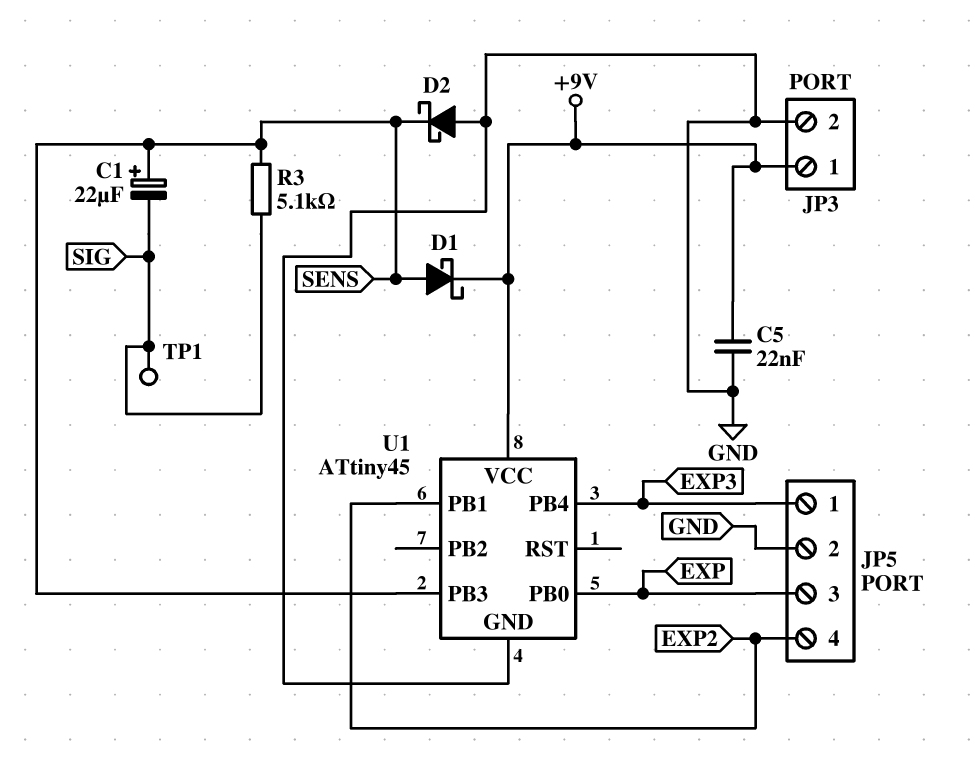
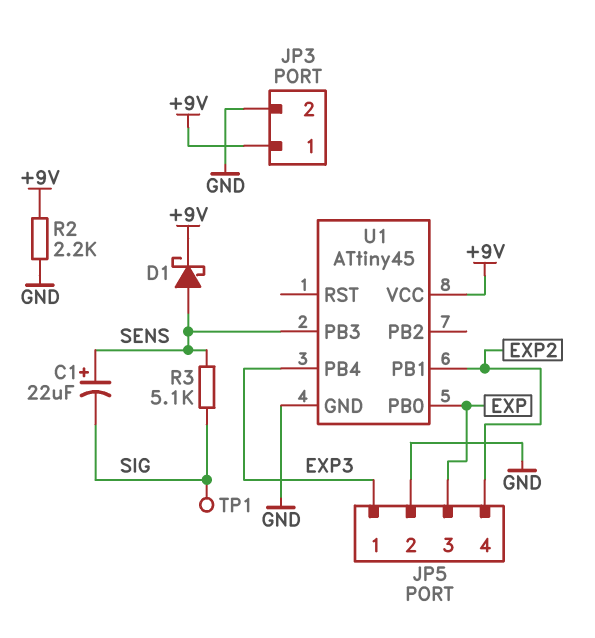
C5: 22nF (+9V, GND) -> none
D2: schottky (A GND, K SENS) -> none
R2: none -> 2.2k (+9V, GND)

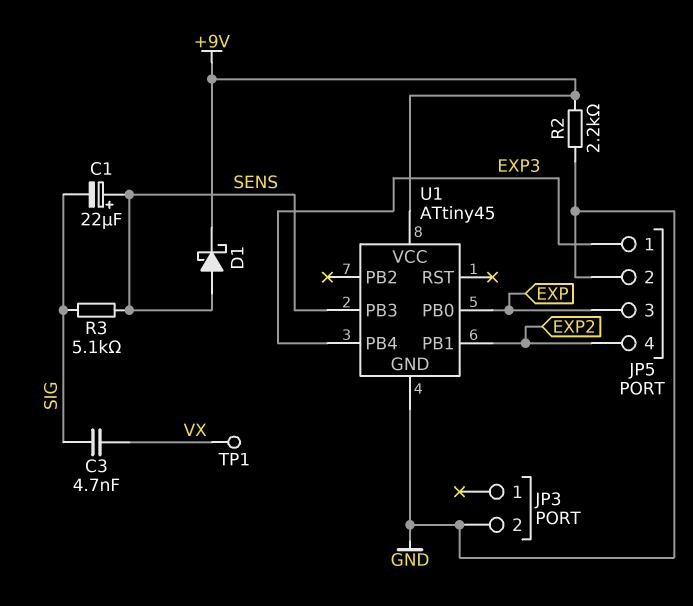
C3: none -> 4.7nF (SIG, VX)
JP3 pin 1: +9V -> none
TP1: test point (SIG) -> test point (VX)

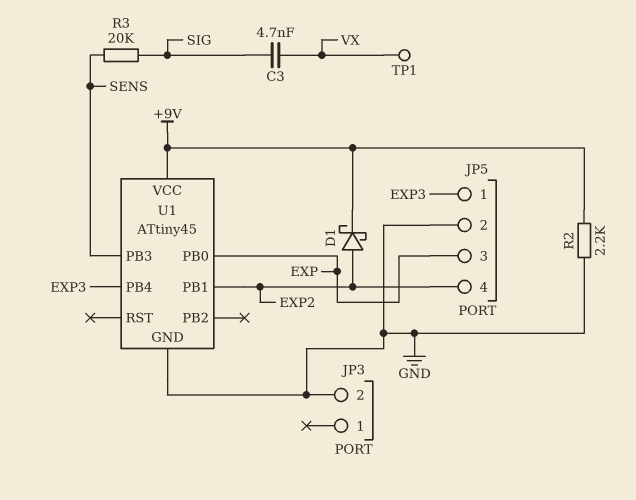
C1: 22uF (plus SENS, minus SIG) -> none
D1: schottky (A SENS, K +9V) -> schottky (A EXP2, K +9V)
R3: 5.1k (SENS, SIG) -> 20k (SENS, SIG)

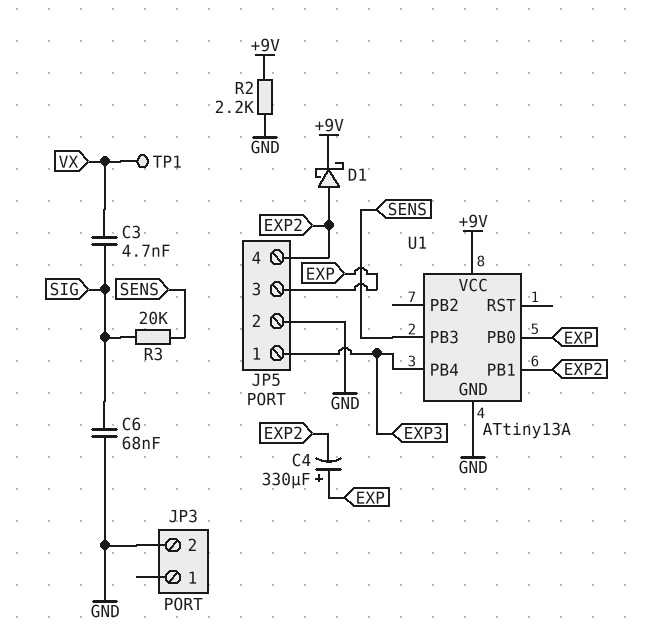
C4: none -> 330uF (plus EXP, minus EXP2)
C6: none -> 68nF (GND, SIG)
U1: ATtiny45 -> ATtiny13A

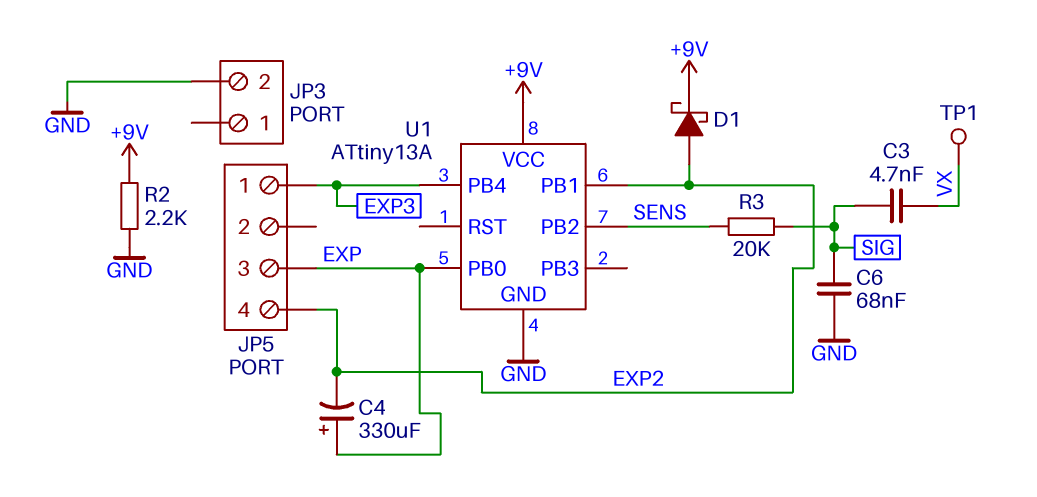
JP5 pin 2: GND -> none
U1 pin PB2: none -> SENS
U1 pin PB3: SENS -> none

